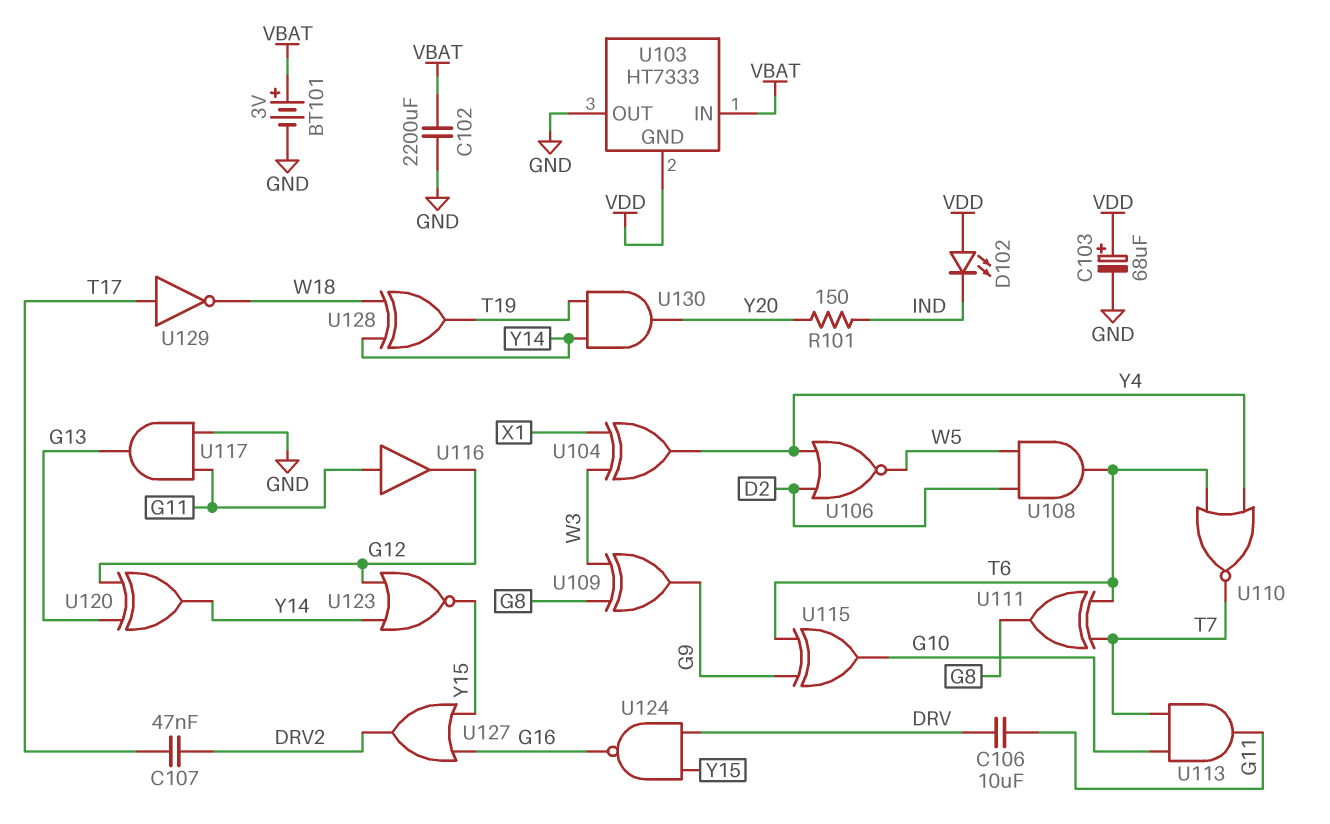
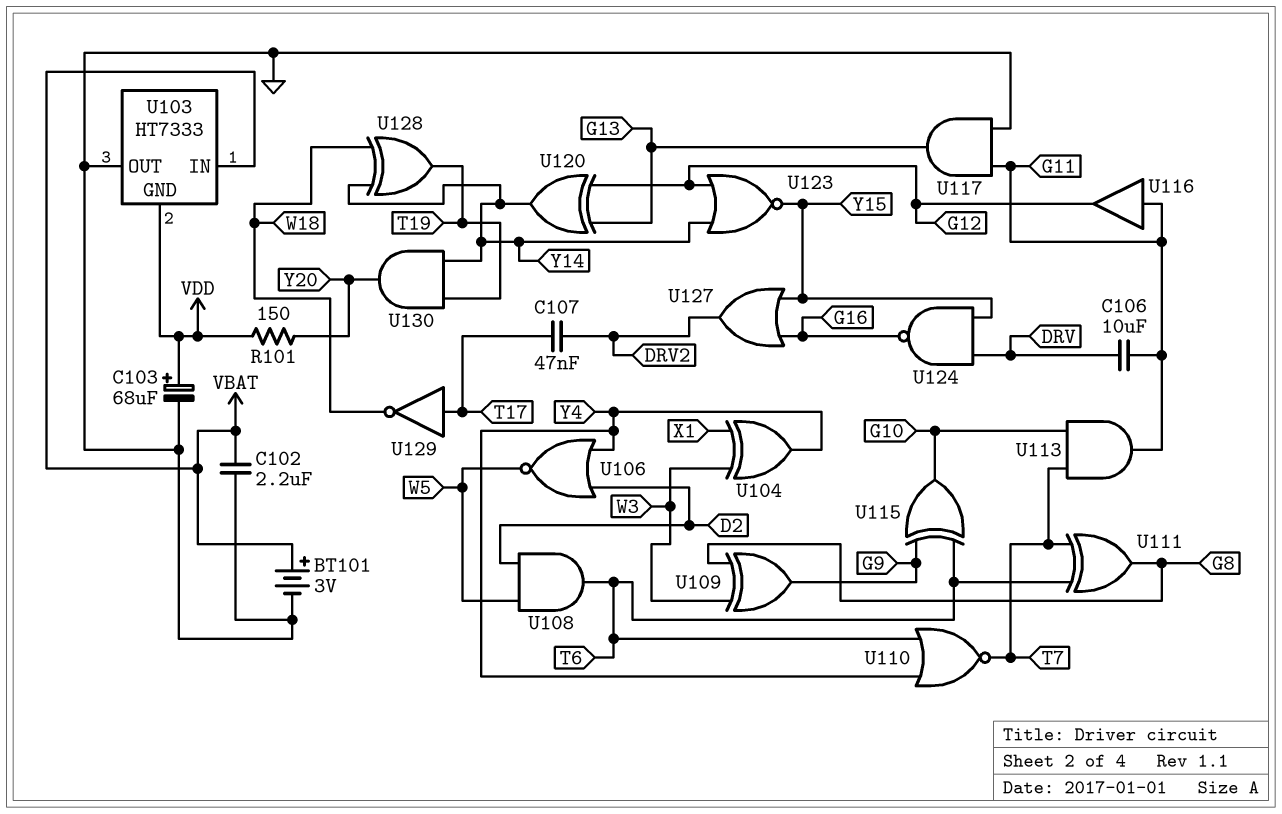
C102: 2200uF (GND, VBAT) -> 2.2uF (GND, VBAT)
D102: LED (A VDD, K IND) -> none
R101: 150 (IND, Y20) -> 150 (VDD, Y20)

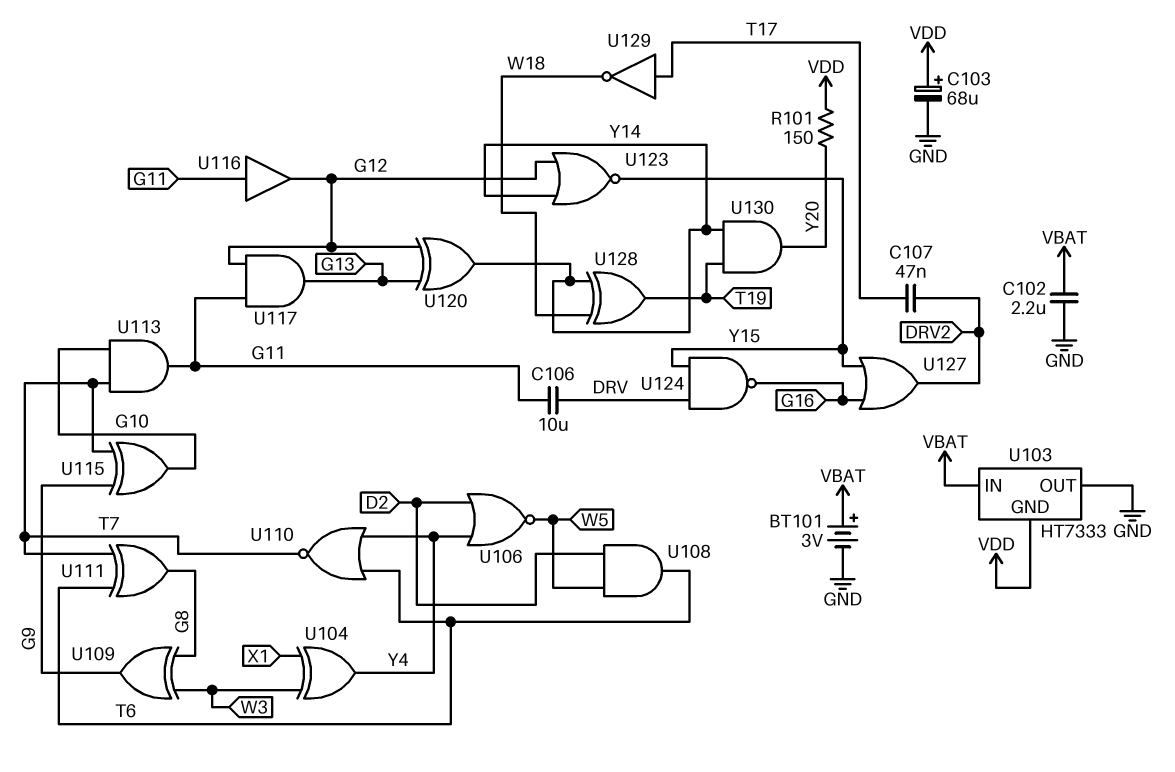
U115: XOR (in G9, in T6, out G10) -> XOR (in G9, in T7, out G10)
U117: AND (in G11, in GND, out G13) -> AND (in G11, in G12, out G13)

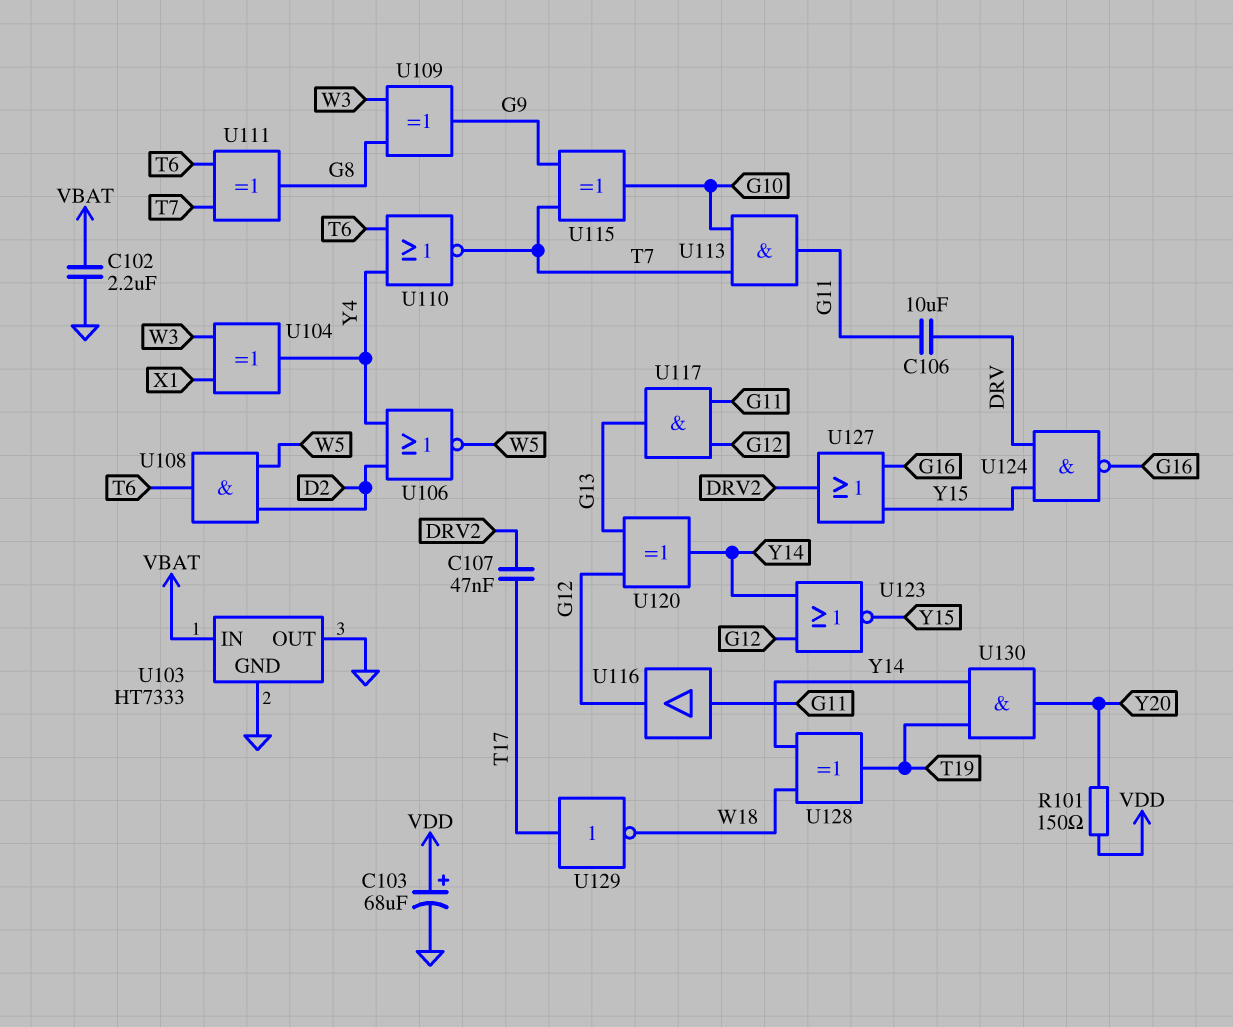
BT101: 3V (plus VBAT, minus GND) -> none
U103 pin GND: VDD -> GND

